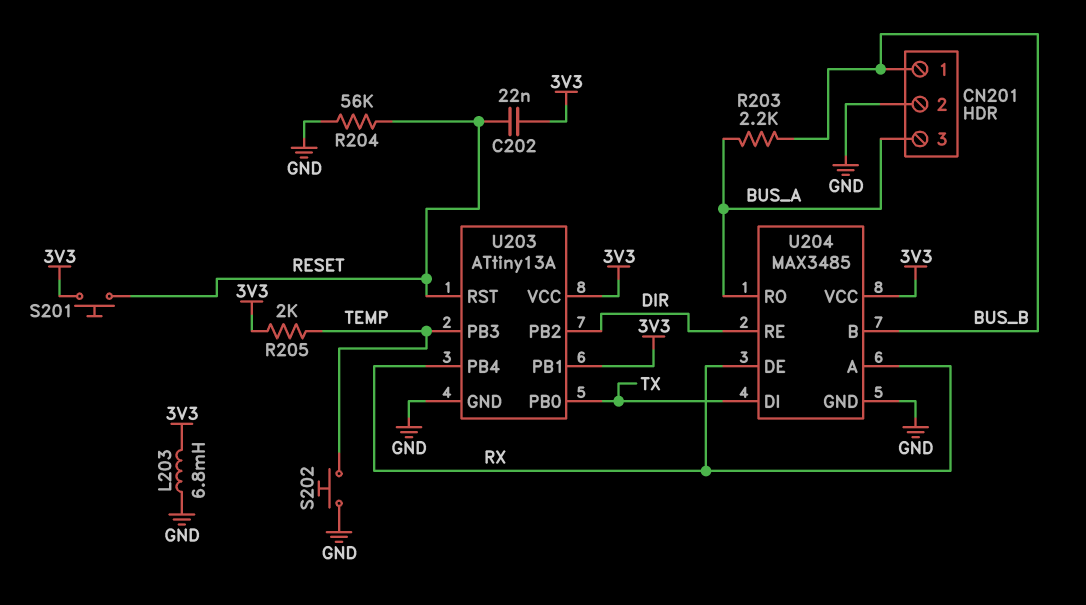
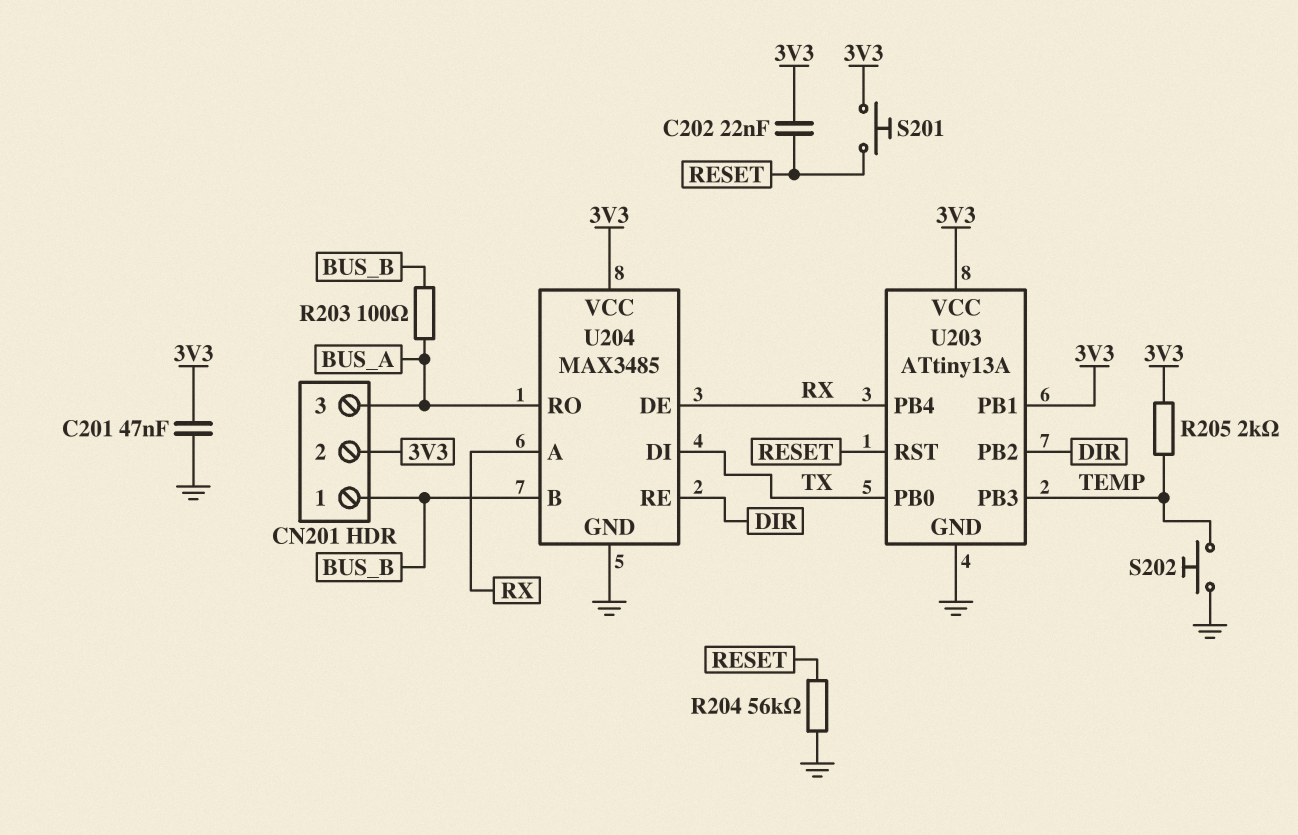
C201: none -> 47nF (3V3, GND)
CN201 pin 2: GND -> 3V3
L203: 6.8mH (3V3, GND) -> none
R203: 2.2k (BUS_A, BUS_B) -> 100 (BUS_A, BUS_B)

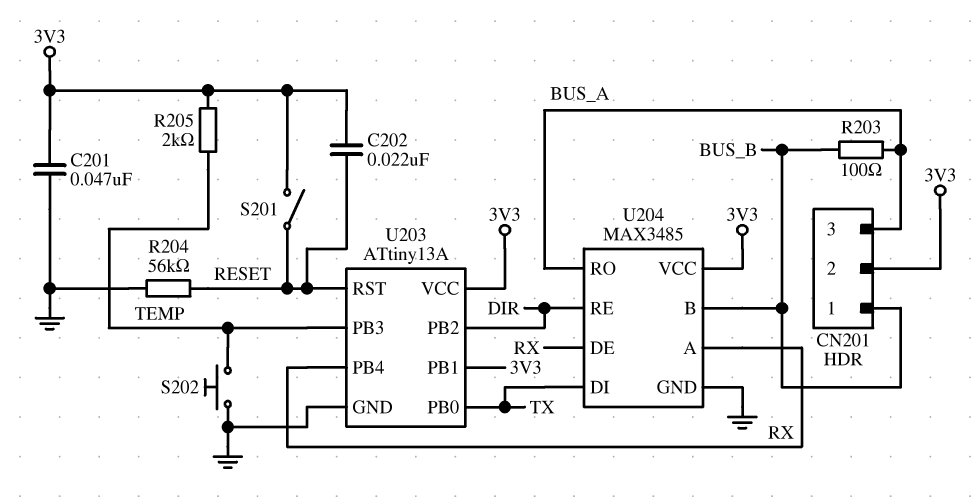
S201: button (3V3, RESET) -> switch (3V3, RESET)

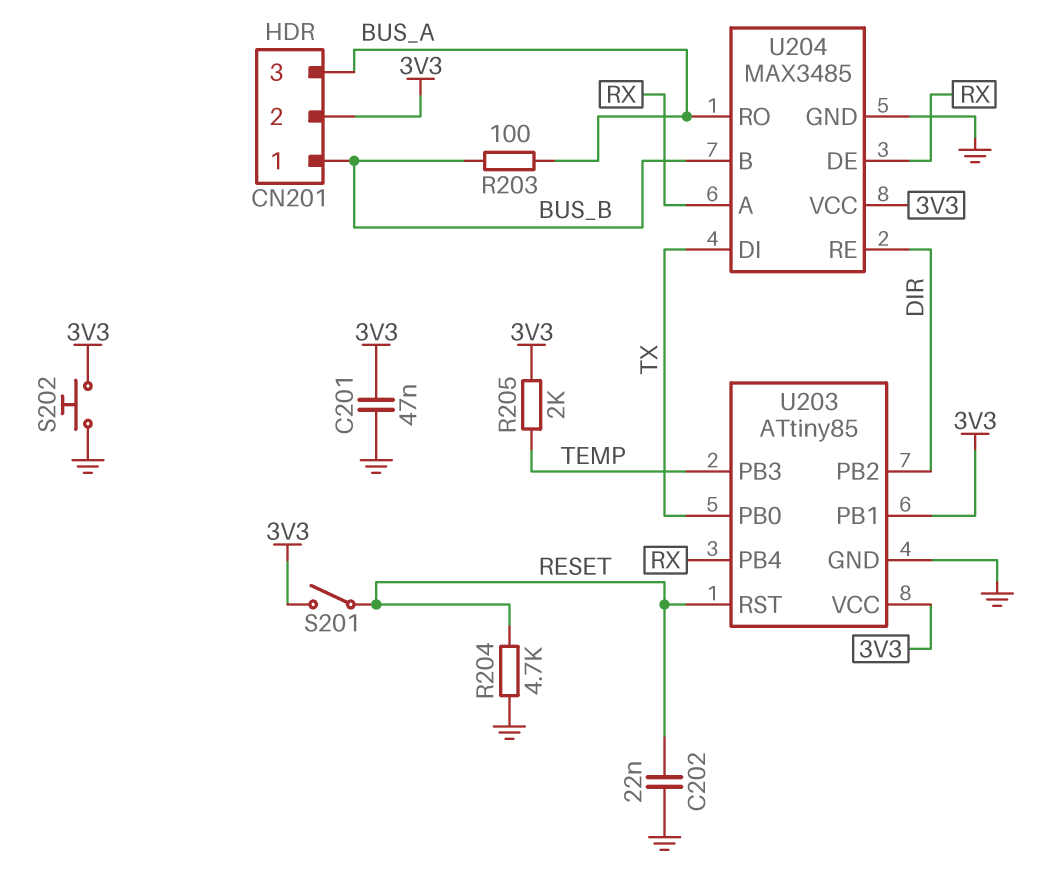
C202: 22nF (3V3, RESET) -> 22nF (GND, RESET)
R204: 56k (GND, RESET) -> 4.7k (GND, RESET)
S202: button (GND, TEMP) -> button (3V3, GND)
U203: ATtiny13A -> ATtiny85

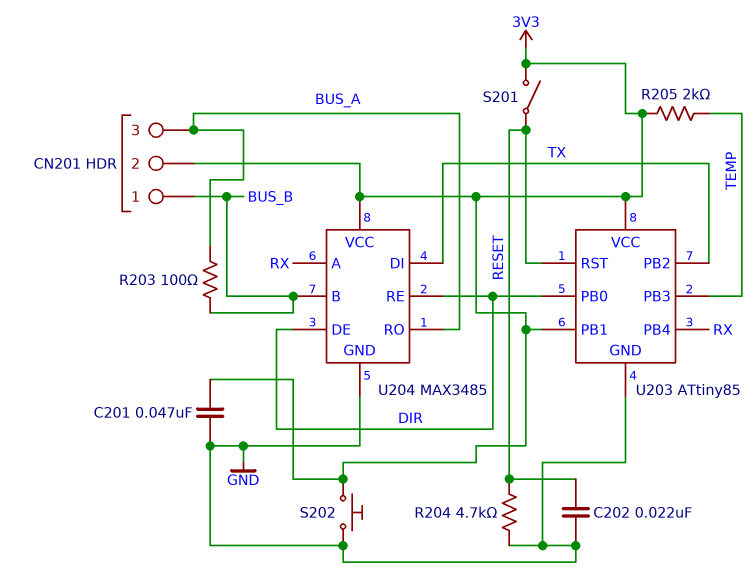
U203 pin PB0: TX -> DIR
U203 pin PB2: DIR -> TX
U204 pin DE: RX -> DIR

